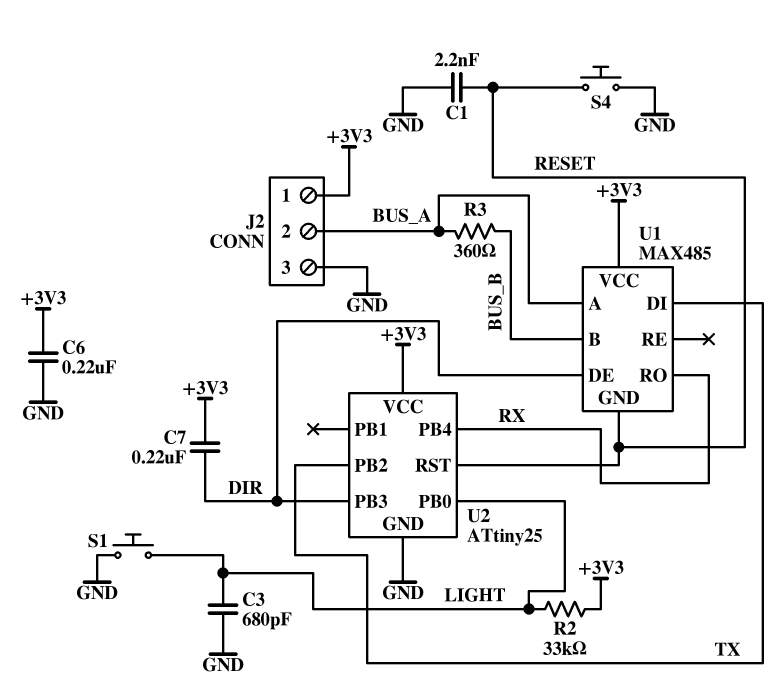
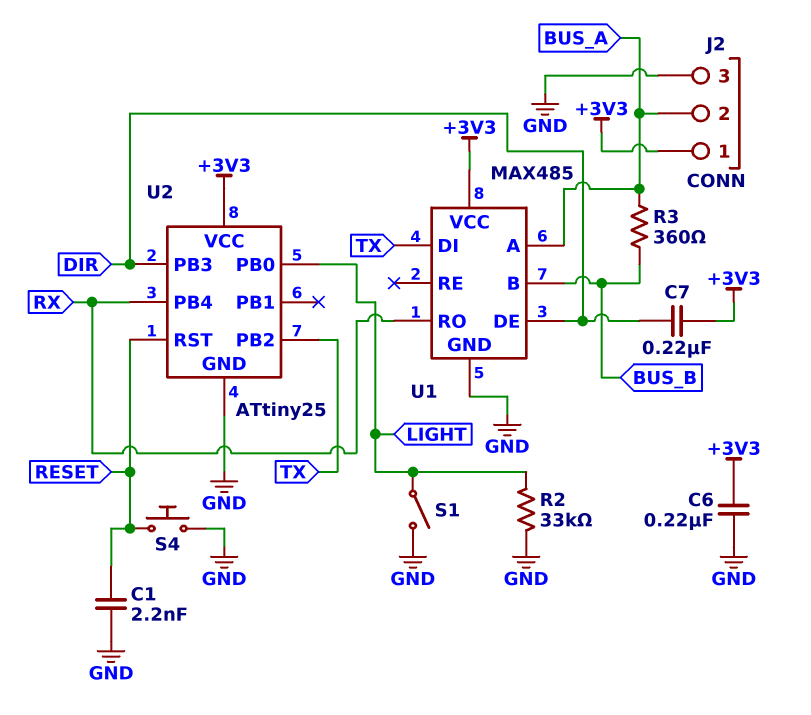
C3: 680pF (GND, LIGHT) -> none
R2: 33k (+3V3, LIGHT) -> 33k (GND, LIGHT)
S1: button (GND, LIGHT) -> switch (GND, LIGHT)
U1 pin GND: RESET -> GND

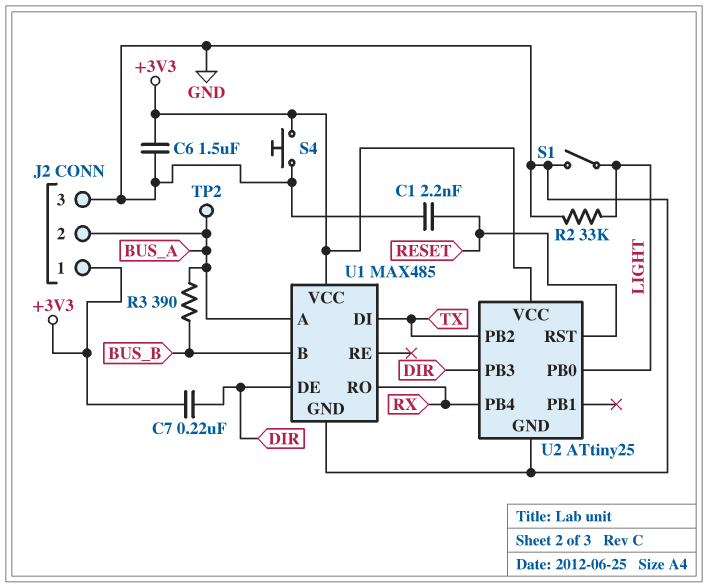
C6: 220nF (+3V3, GND) -> 1.5uF (+3V3, GND)
R3: 360 (BUS_A, BUS_B) -> 390 (BUS_A, BUS_B)
S4: button (GND, RESET) -> button (+3V3, GND)
TP2: none -> test point (BUS_A)

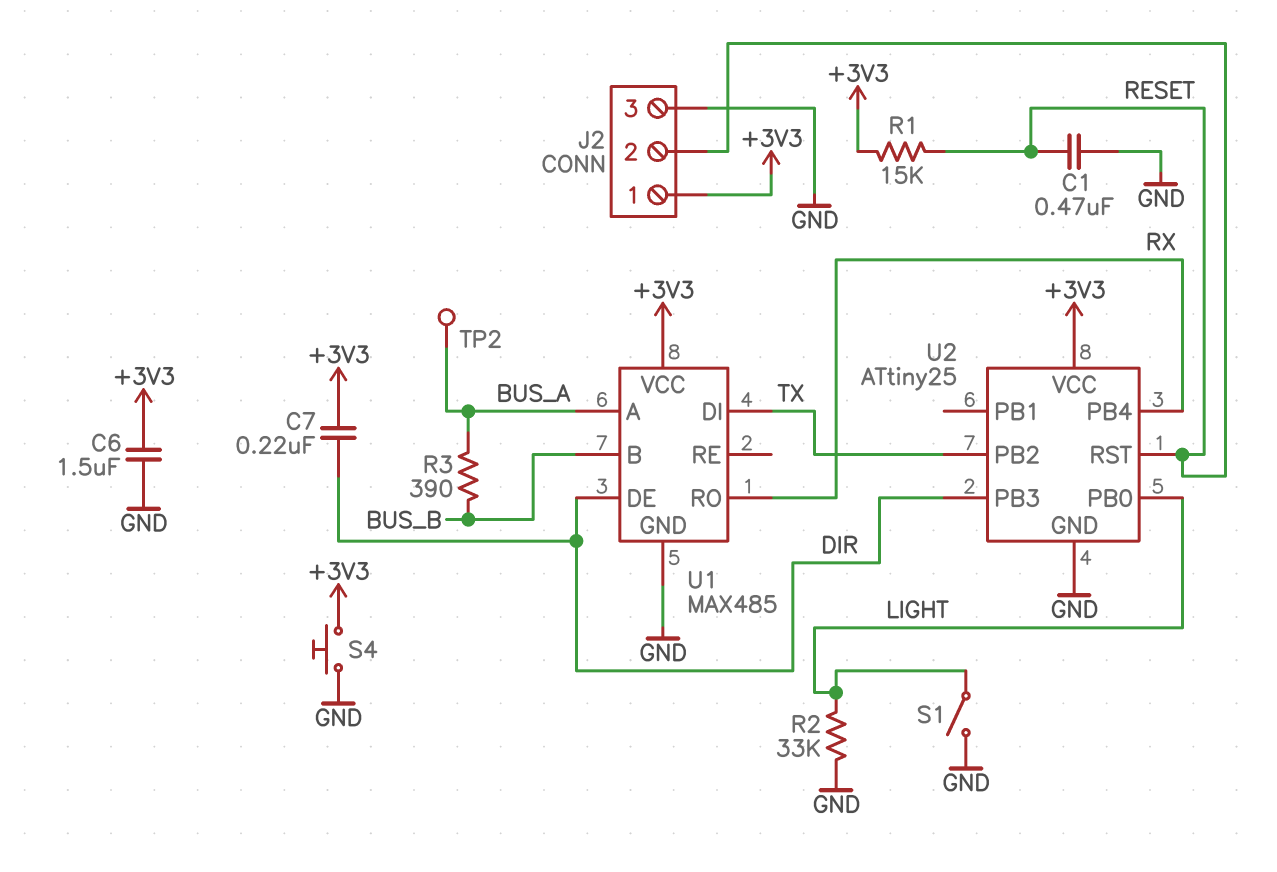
C1: 2.2nF (GND, RESET) -> 470nF (GND, RESET)
J2 pin 2: BUS_A -> RESET
R1: none -> 15k (+3V3, RESET)

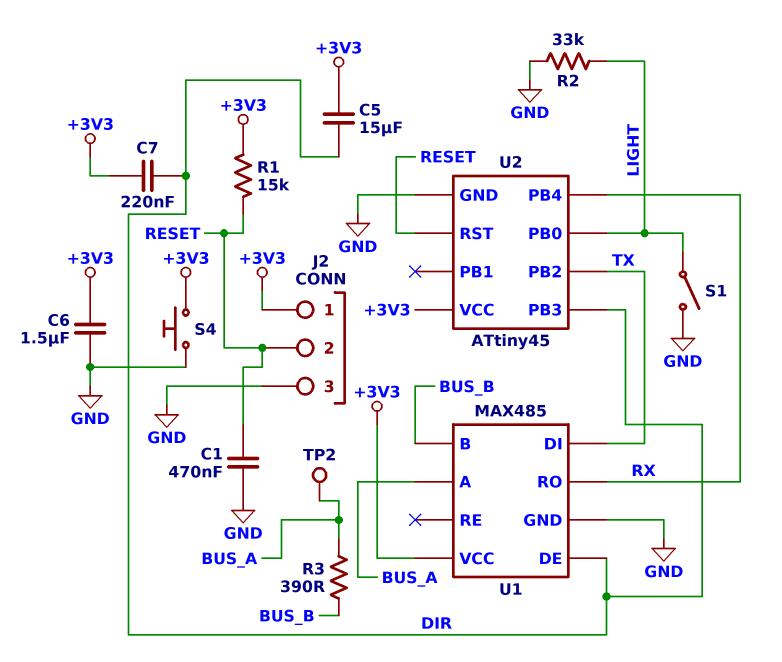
C5: none -> 15uF (+3V3, DIR)
U2: ATtiny25 -> ATtiny45

